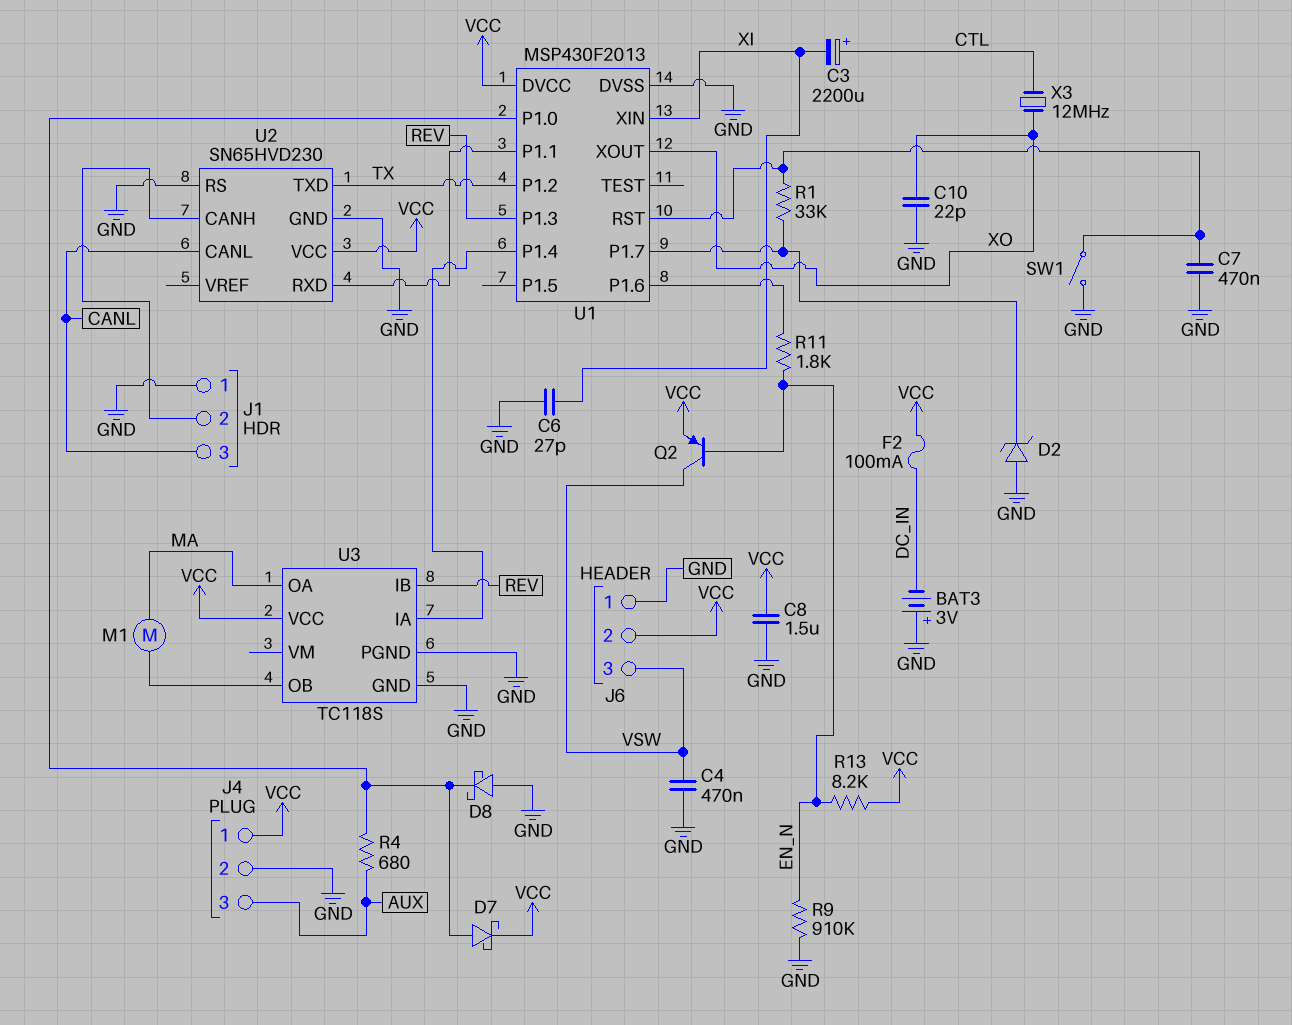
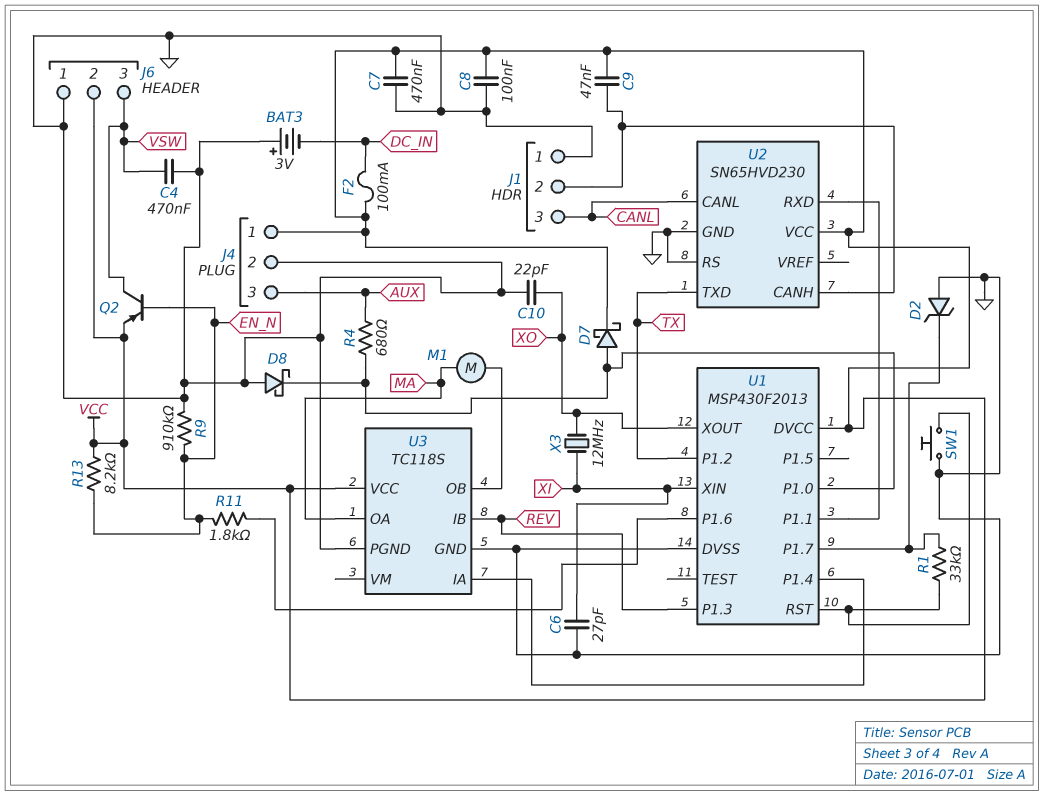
C3: 2200uF (plus CTL, minus XI) -> none
C7: 470nF (GND, U1/RST) -> 470nF (GND, VCC)
C8: 1.5uF (GND, VCC) -> 100nF (GND, VCC)
C9: none -> 47nF (J1/2, VCC)
SW1: switch (GND, U1/RST) -> button (GND, U1/RST)
X3: 12MHz (CTL, XO) -> 12MHz (XI, XO)

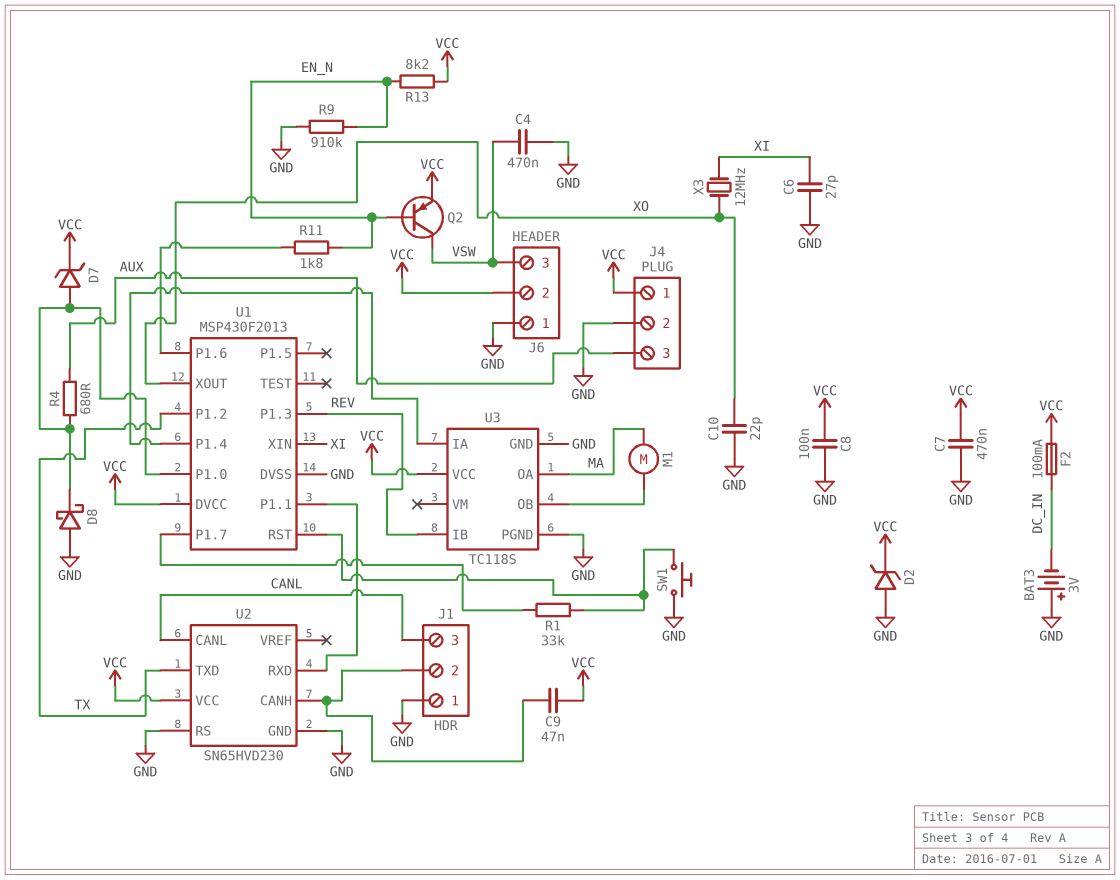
D2: zener (A GND, K U1/P1.7) -> zener (A GND, K VCC)
D7: schottky (A U1/P1.0, K VCC) -> zener (A U1/P1.0, K VCC)

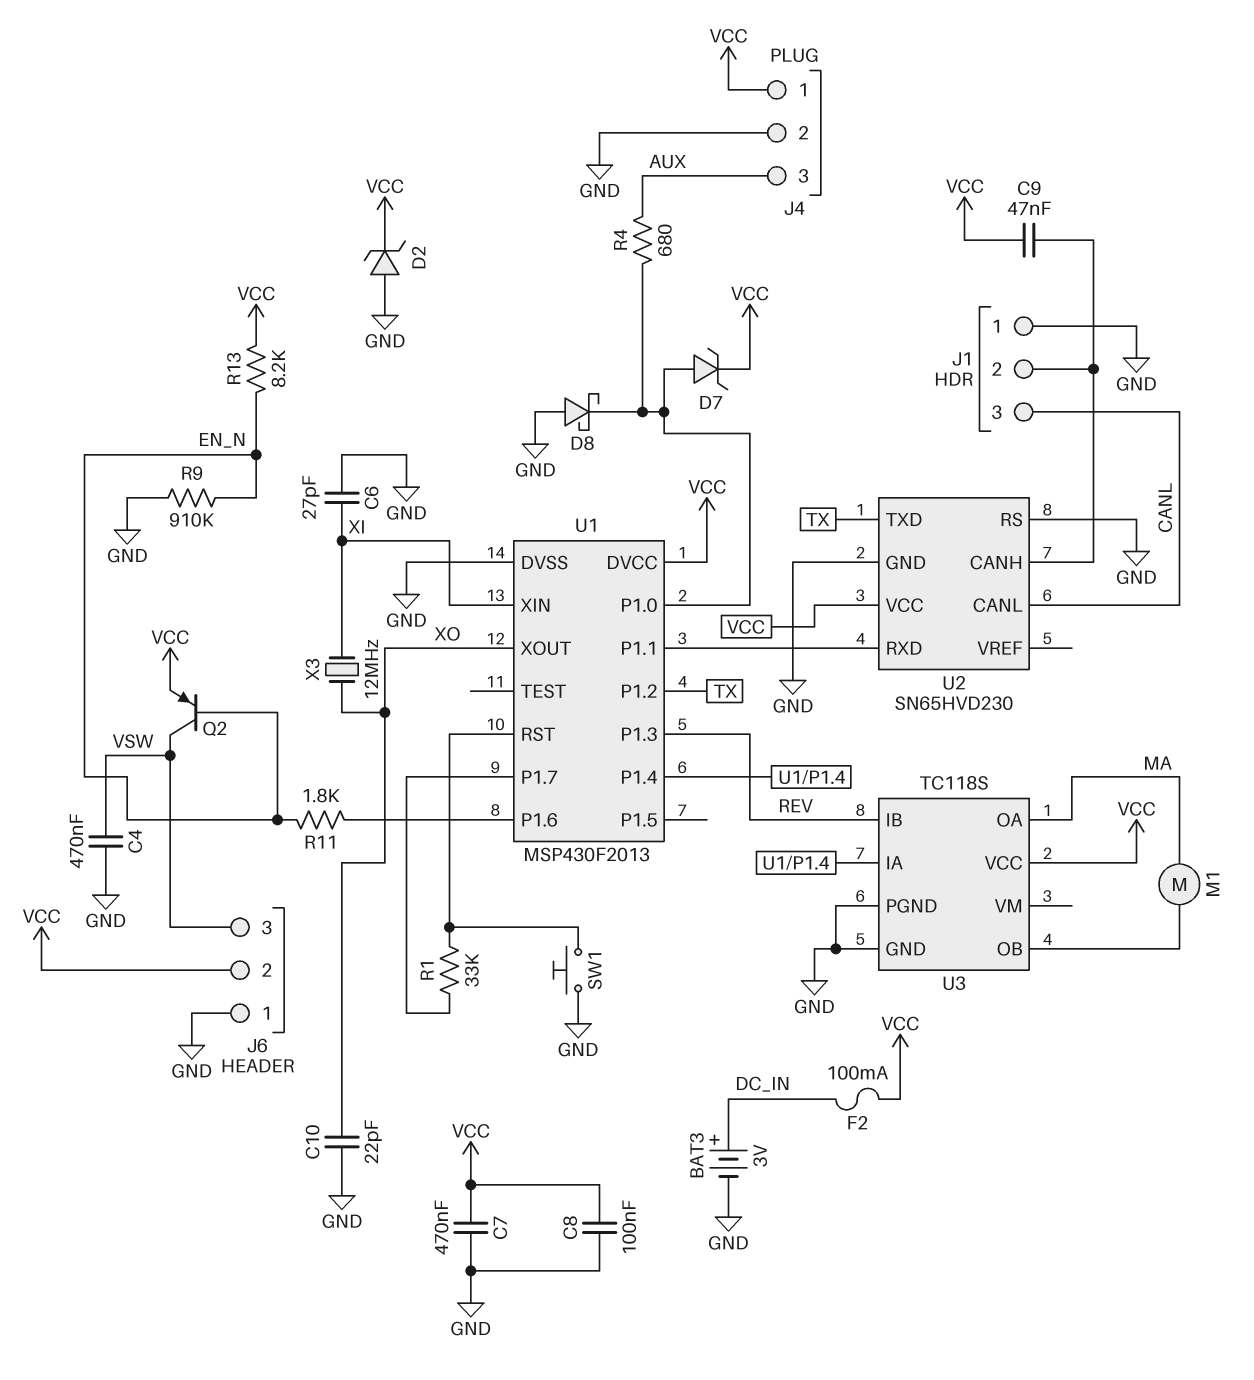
BAT3: 3V (plus GND, minus DC_IN) -> 3V (plus DC_IN, minus GND)

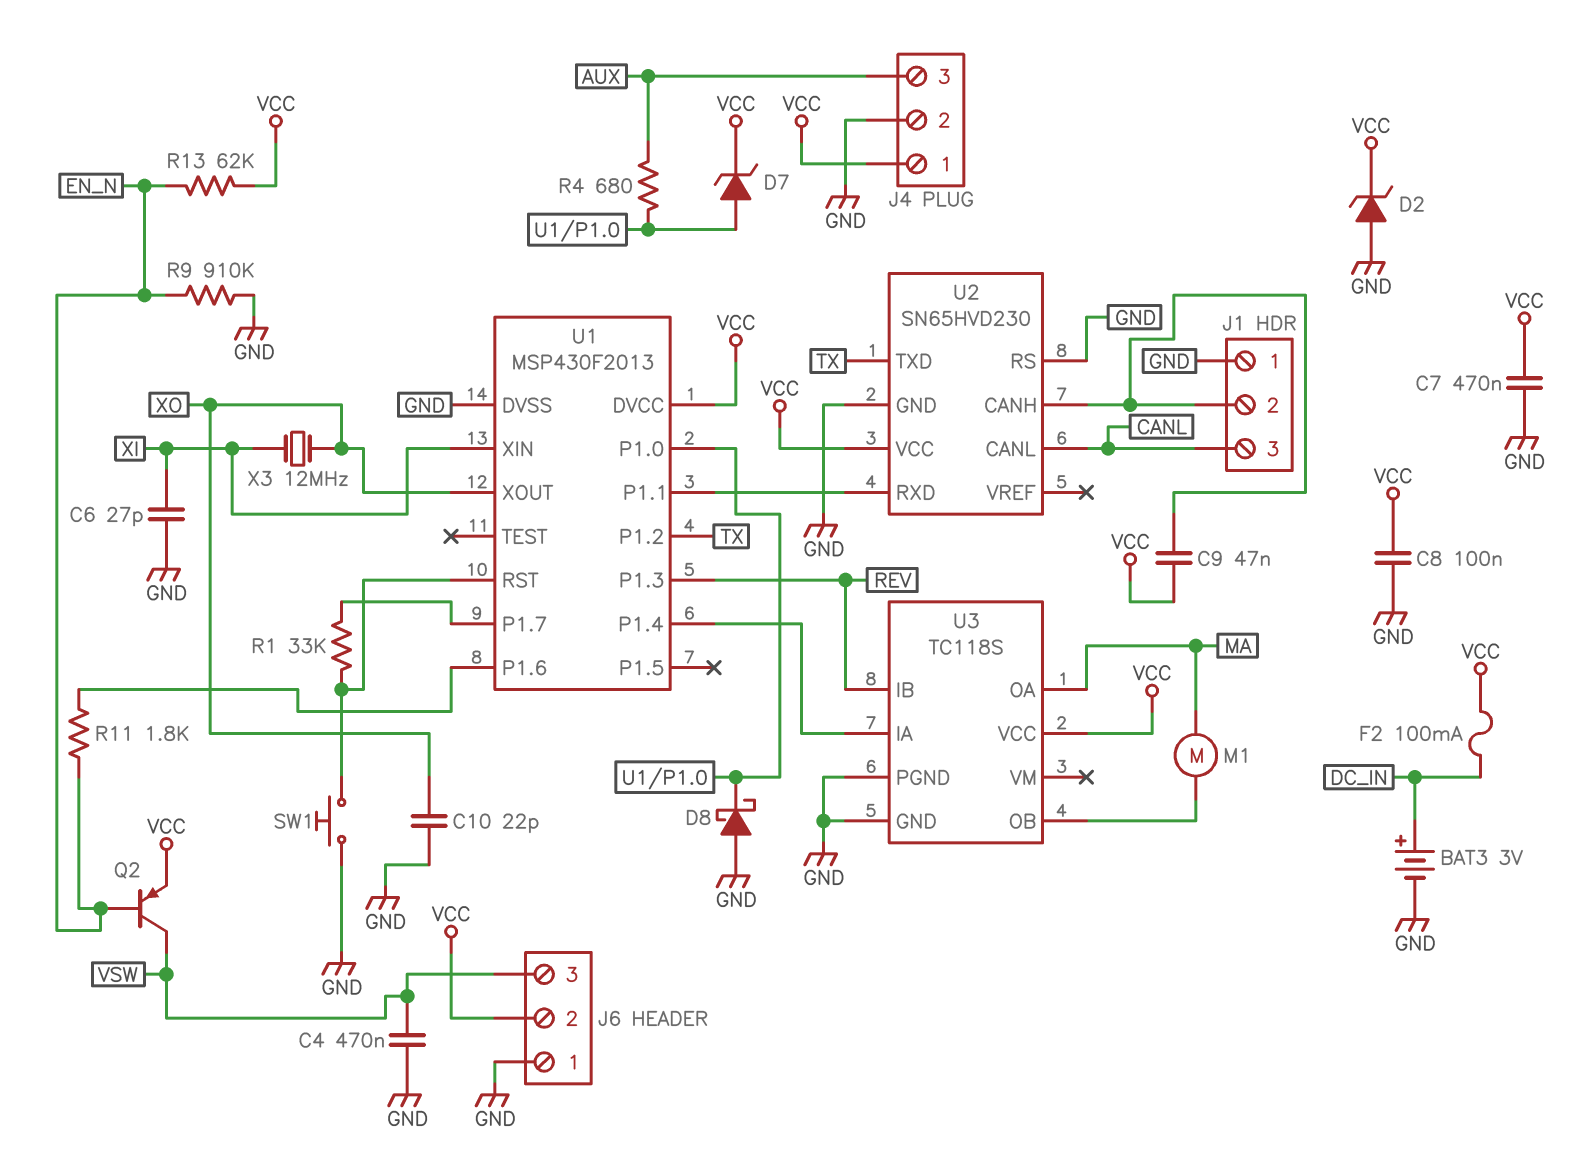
R13: 8.2k (EN_N, VCC) -> 62k (EN_N, VCC)

